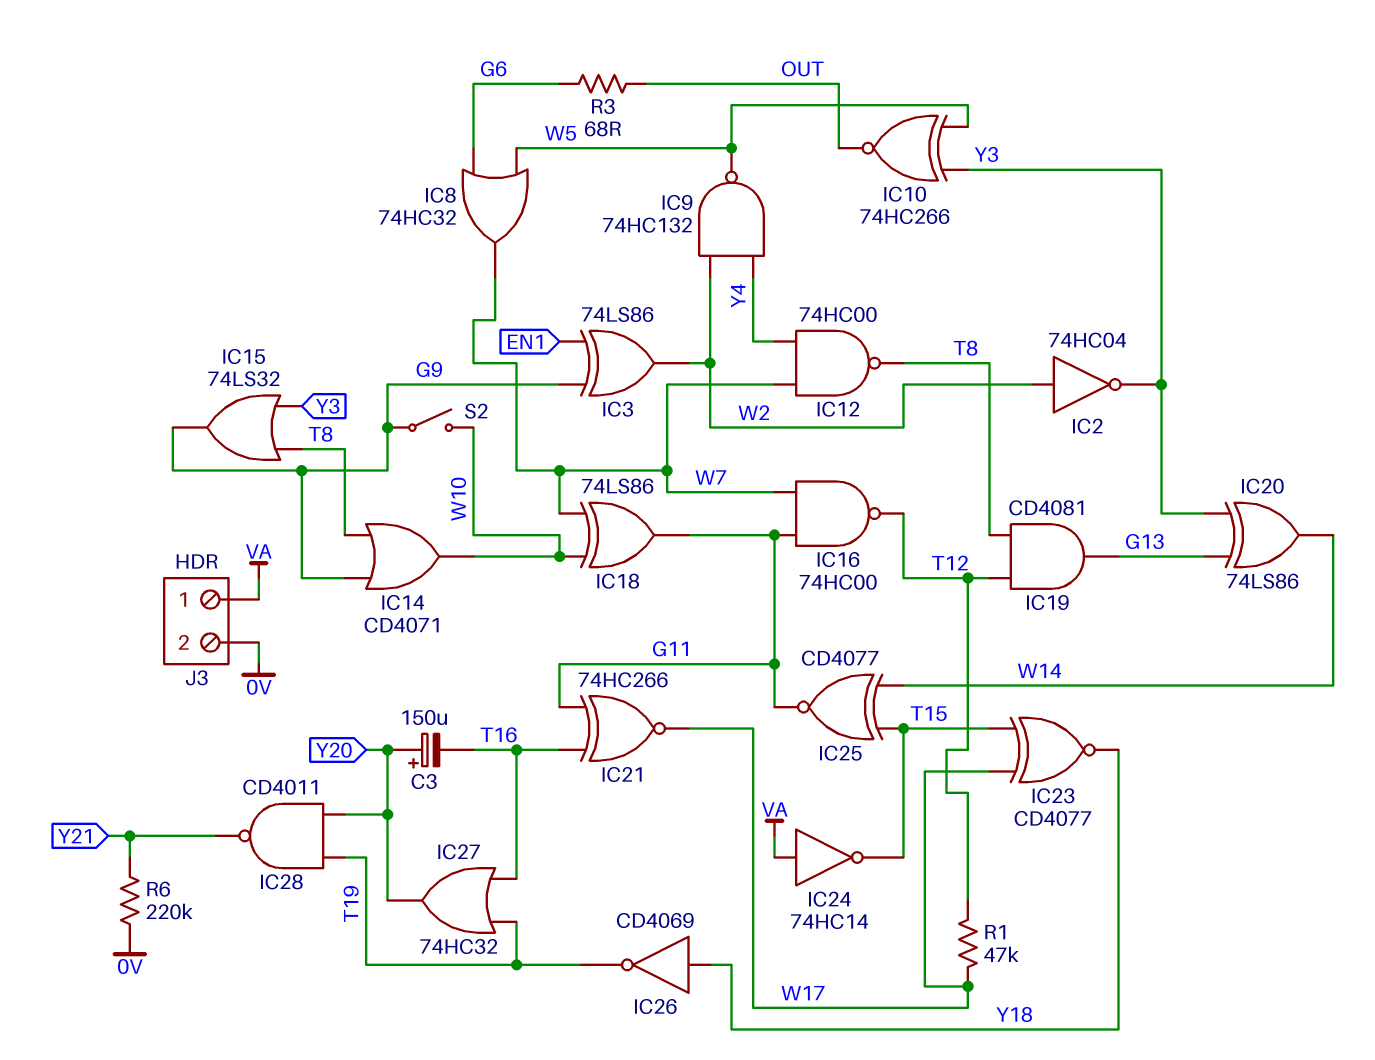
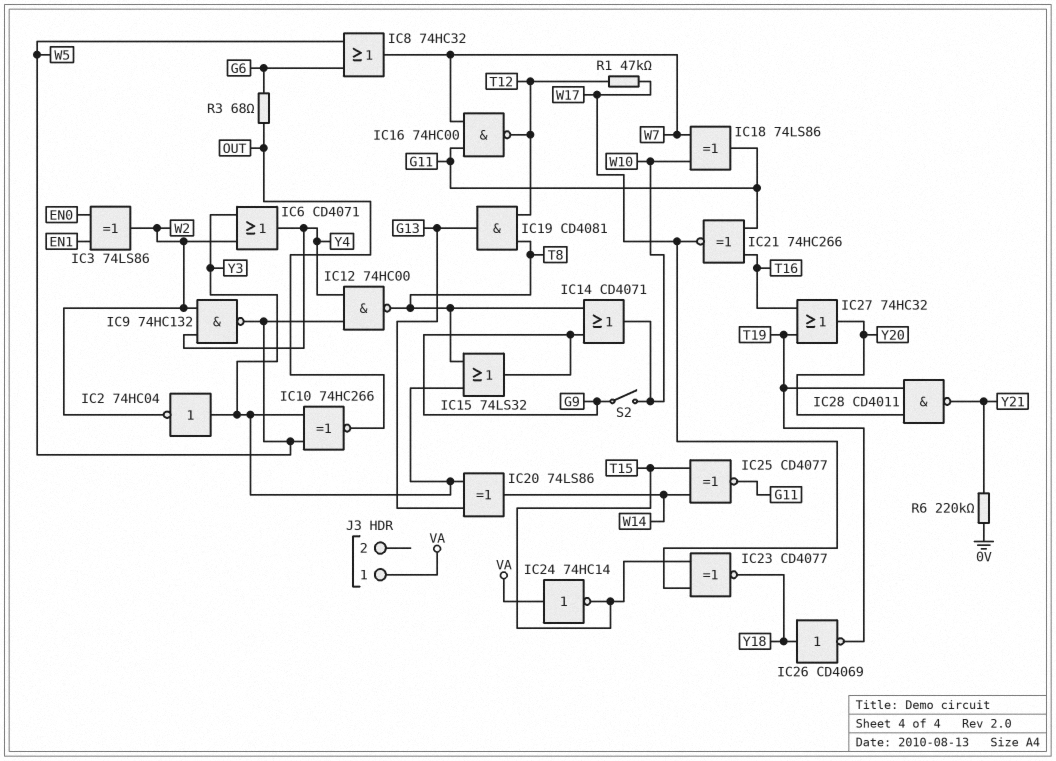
C3: 150uF (plus Y20, minus T16) -> none
IC2: NOT 74HC04 (in W2, out Y3) -> NOT 74HC04 (in Y3, out W2)
IC3: XOR 74LS86 (in EN1, in G9, out W2) -> XOR 74LS86 (in EN0, in EN1, out W2)
IC6: none -> OR CD4071 (in W2, in Y3, out Y4)
IC12: NAND 74HC00 (in W7, in Y4, out T8) -> NAND 74HC00 (in W5, in Y4, out T8)
J3 pin 2: 0V -> none

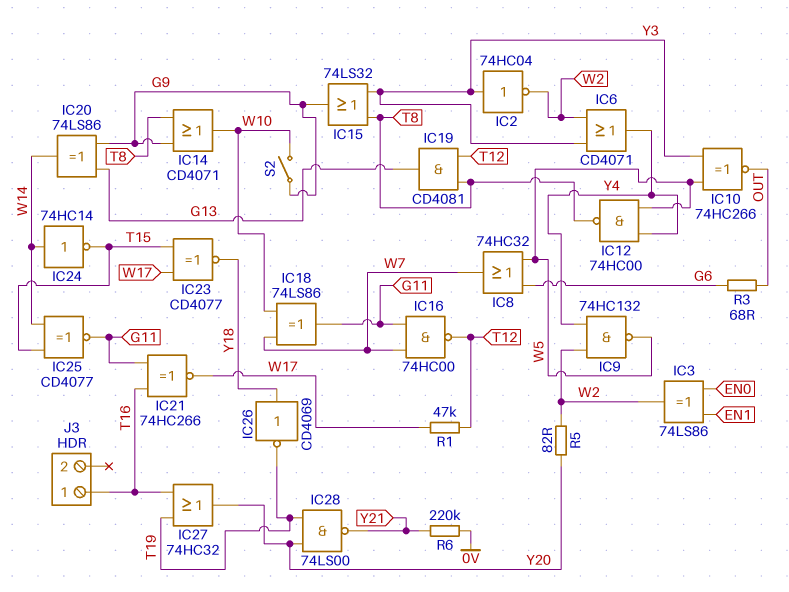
IC20: XOR 74LS86 (in G13, in Y3, out W14) -> XOR 74LS86 (in G9, in G13, out W14)
IC24: NOT 74HC14 (in VA, out T15) -> NOT 74HC14 (in W14, out T15)
IC28: NAND CD4011 (in T19, in Y20, out Y21) -> NAND 74LS00 (in T19, in Y20, out Y21)
J3 pin 1: VA -> T16
R5: none -> 82 (W2, Y20)

